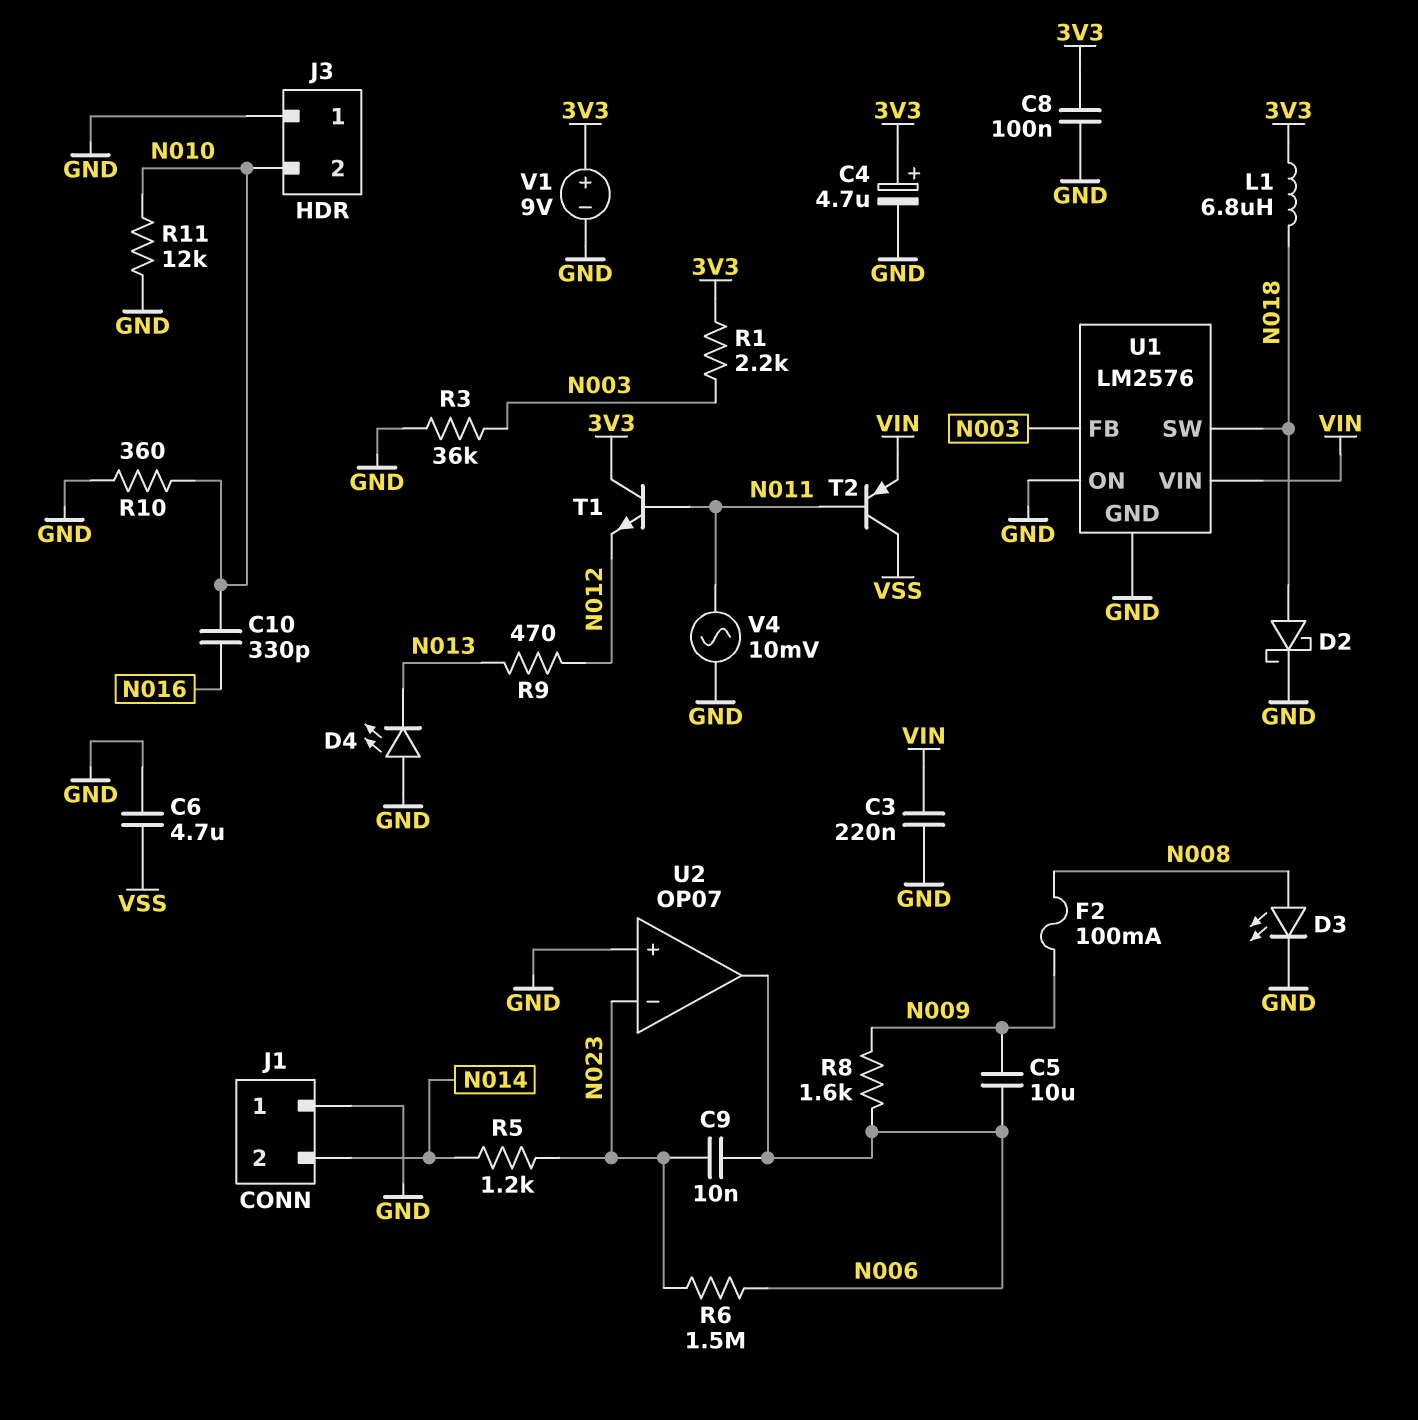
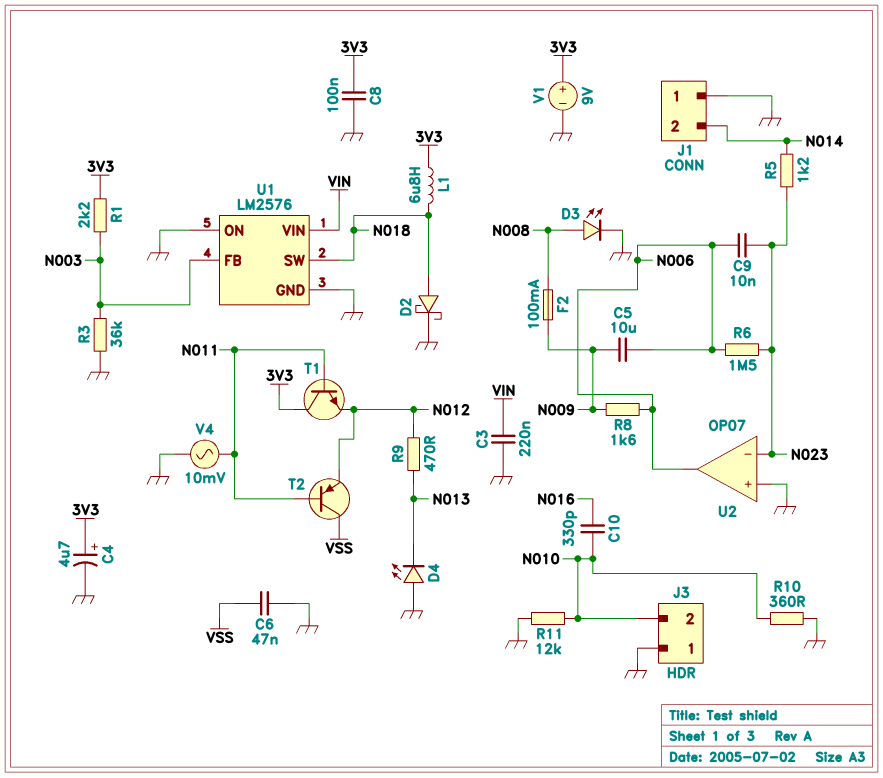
C6: 4.7uF (GND, VSS) -> 47nF (GND, VSS)
T2: PNP (B N011, C VSS, E VIN) -> PNP (B N011, C VSS, E N012)

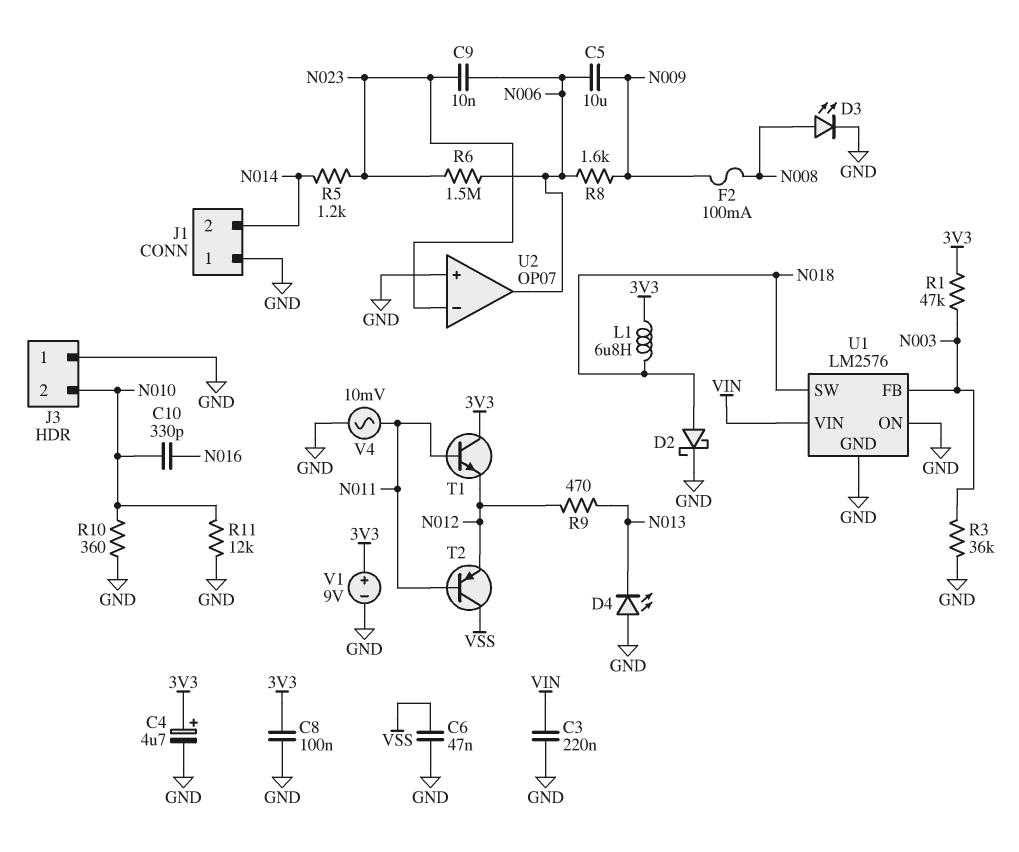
R1: 2.2k (3V3, N003) -> 47k (3V3, N003)

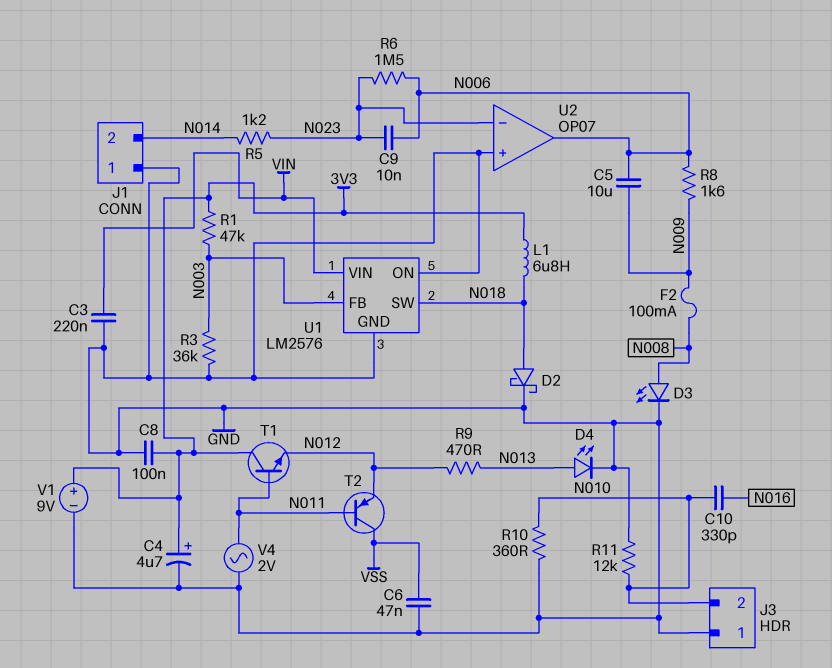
D4: LED (A GND, K N013) -> LED (A N013, K GND)
V4: AC 10mV (GND, N011) -> AC 2V (GND, N011)

